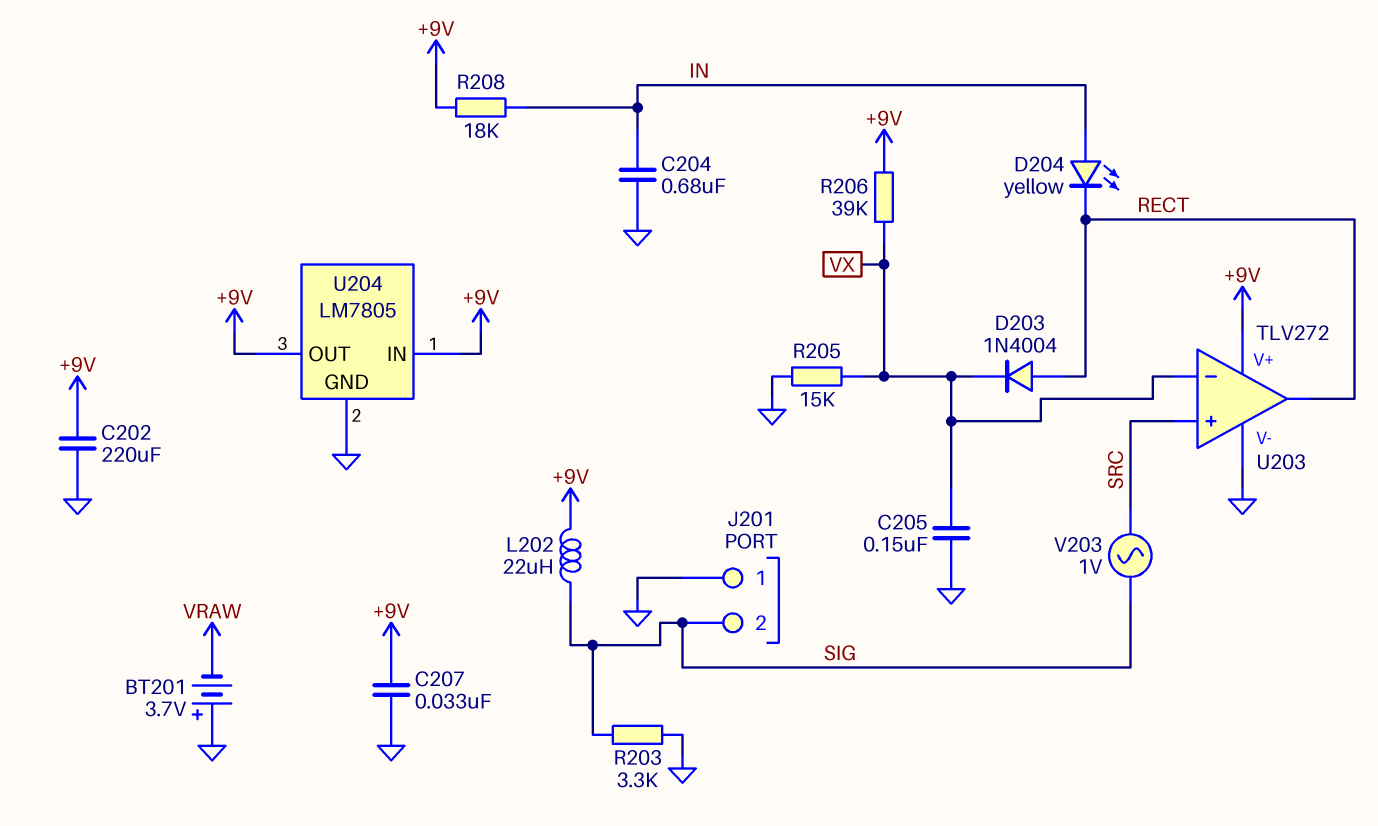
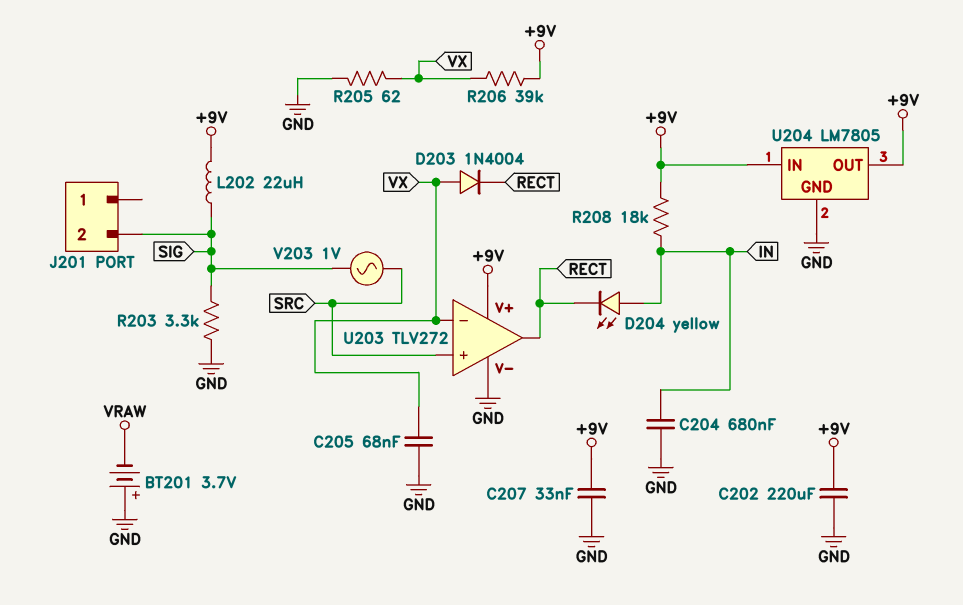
C205: 150nF (GND, VX) -> 68nF (GND, VX)
D203: diode 1N4004 (A RECT, K VX) -> diode 1N4004 (A VX, K RECT)
J201 pin 1: GND -> none
R205: 15k (GND, VX) -> 62 (GND, VX)

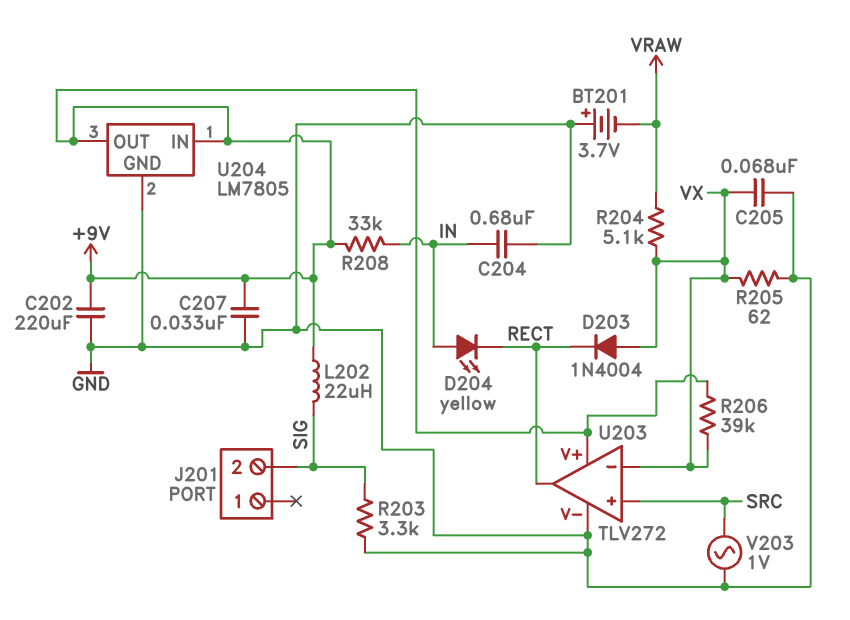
R204: none -> 5.1k (VRAW, VX)
R208: 18k (+9V, IN) -> 33k (+9V, IN)
V203: AC 1V (SIG, SRC) -> AC 1V (GND, SRC)

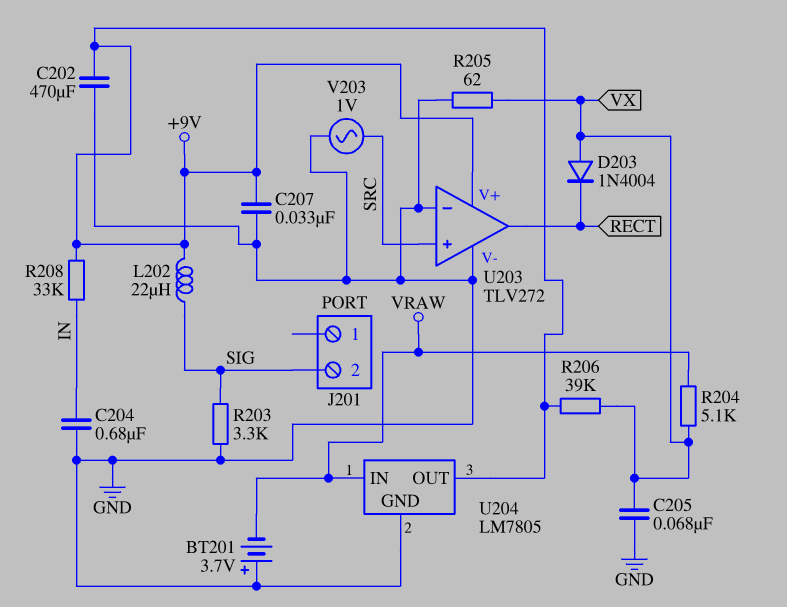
C202: 220uF (+9V, GND) -> 470uF (+9V, GND)
D204: LED yellow (A IN, K RECT) -> none
U203 pin in-: VX -> GND
U204 pin IN: +9V -> VRAW

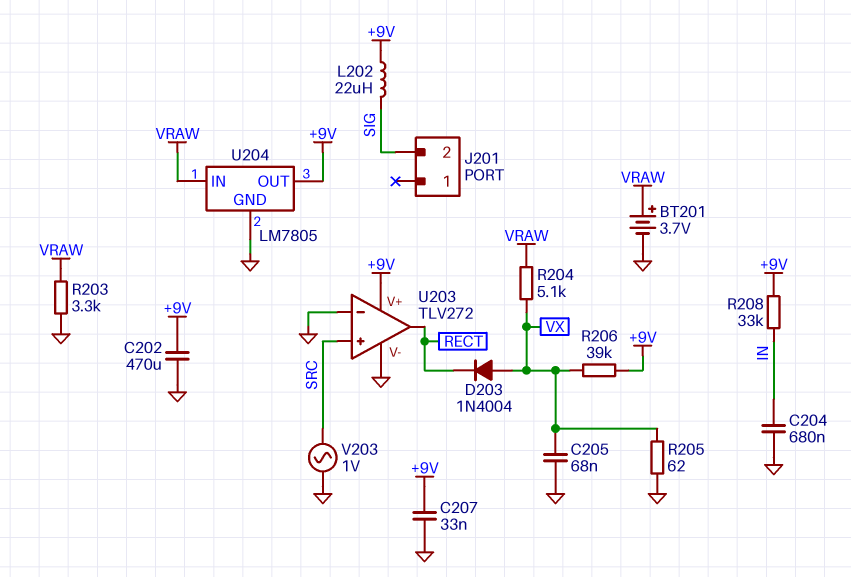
BT201: 3.7V (plus GND, minus VRAW) -> 3.7V (plus VRAW, minus GND)
R203: 3.3k (GND, SIG) -> 3.3k (GND, VRAW)

